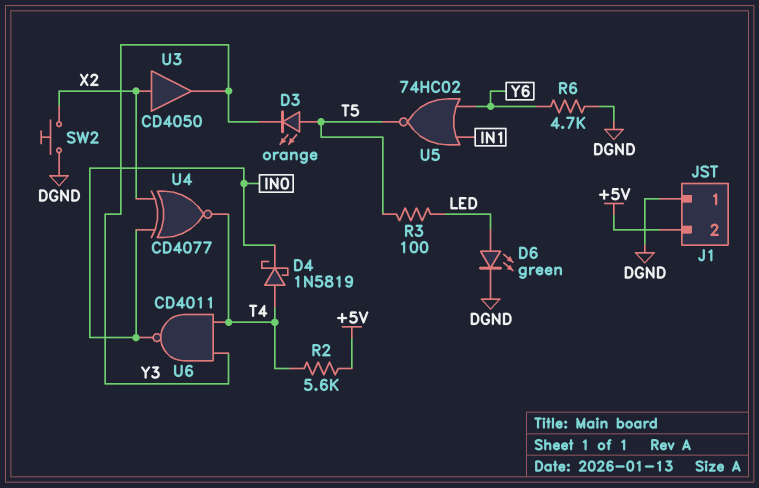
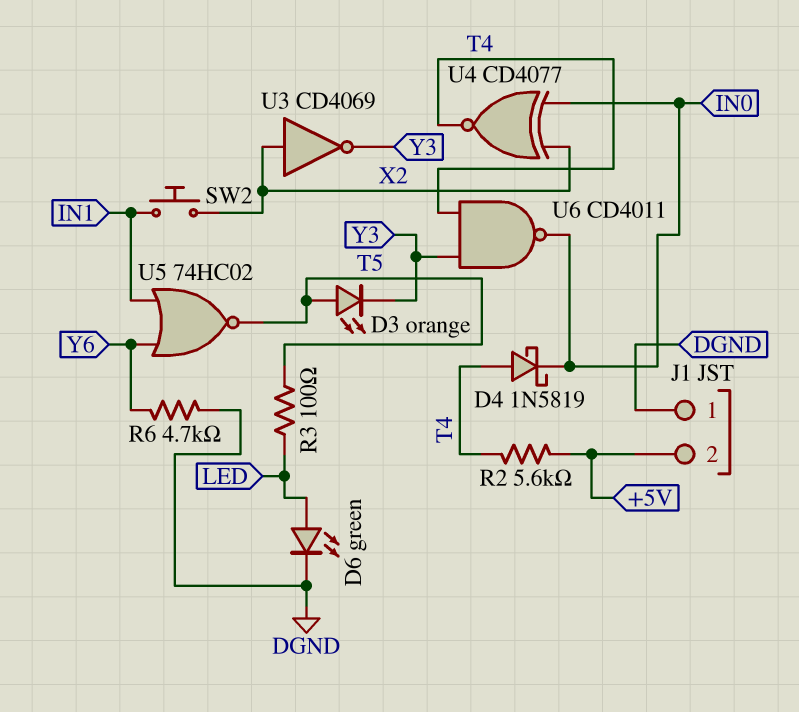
SW2: button (DGND, X2) -> button (IN1, X2)
U3: buffer CD4050 (in X2, out Y3) -> NOT CD4069 (in X2, out Y3)

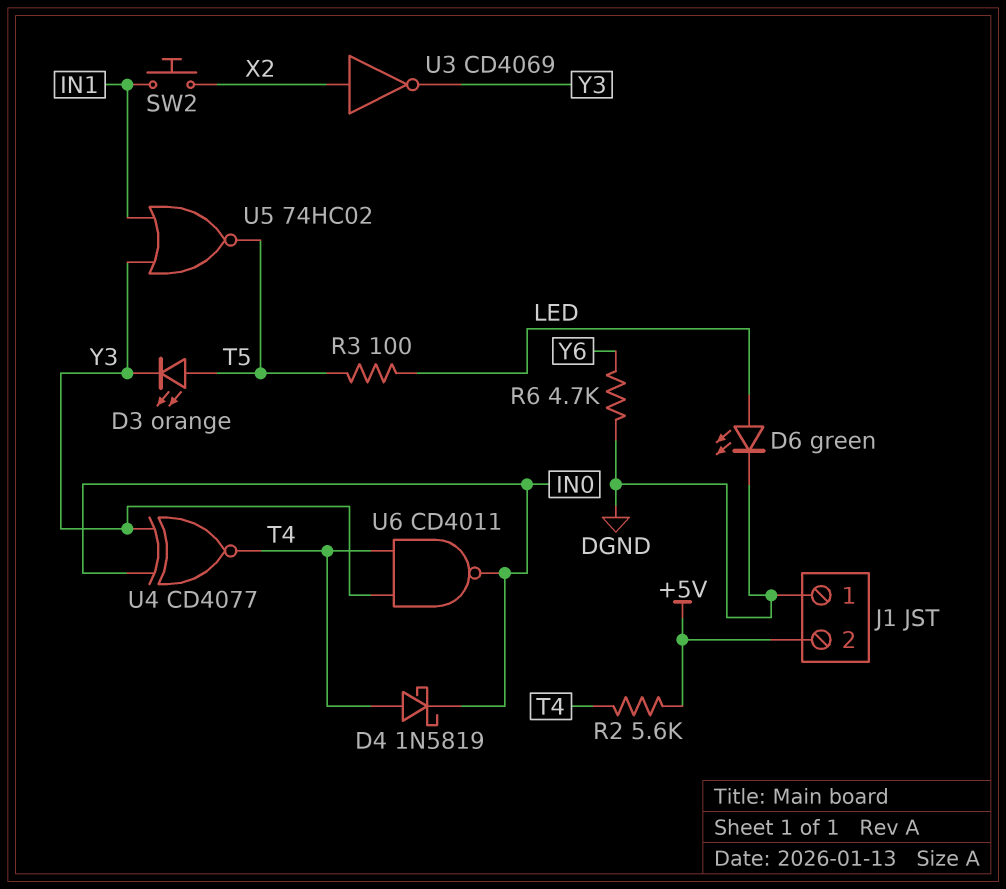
U4: XNOR CD4077 (in IN0, in X2, out T4) -> XNOR CD4077 (in IN0, in Y3, out T4)
U5: NOR 74HC02 (in IN1, in Y6, out T5) -> NOR 74HC02 (in IN1, in Y3, out T5)

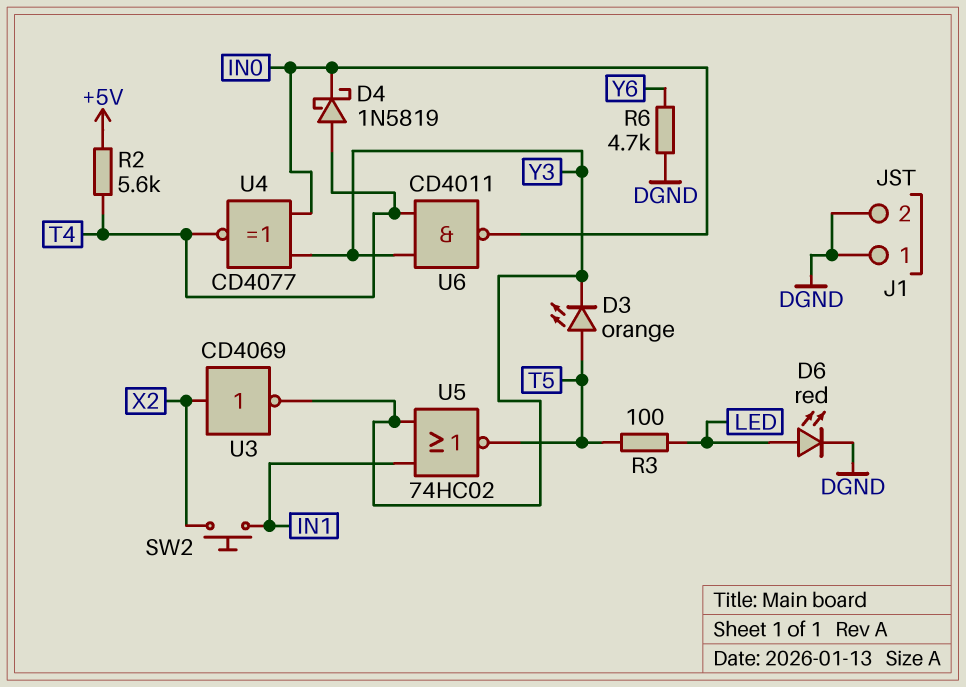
D6: LED green (A LED, K DGND) -> LED red (A LED, K DGND)
J1 pin 2: +5V -> DGND

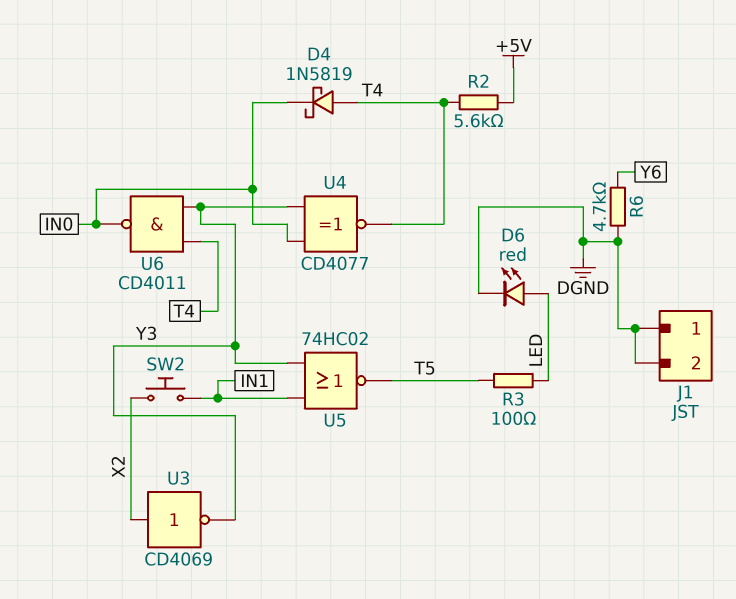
D3: LED orange (A T5, K Y3) -> none

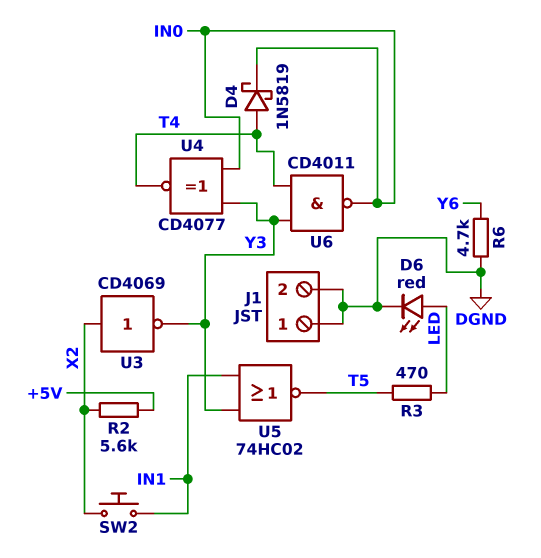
R2: 5.6k (+5V, T4) -> 5.6k (+5V, X2)
R3: 100 (LED, T5) -> 470 (LED, T5)

